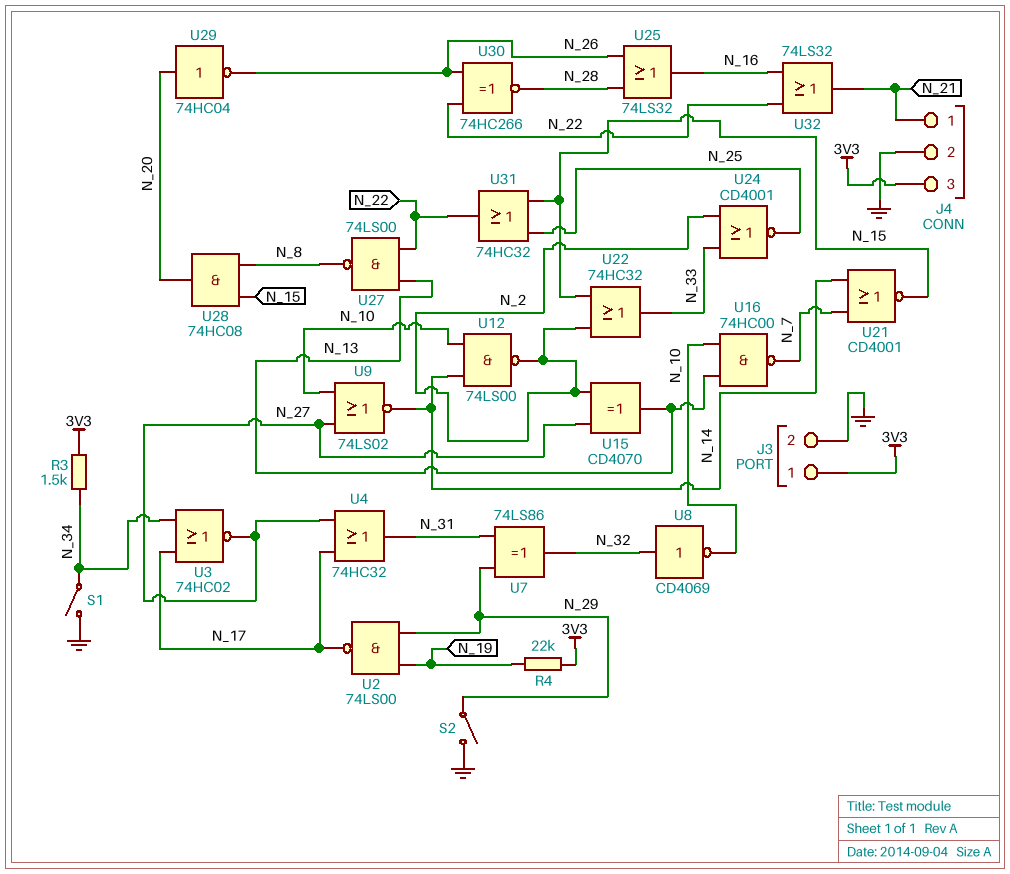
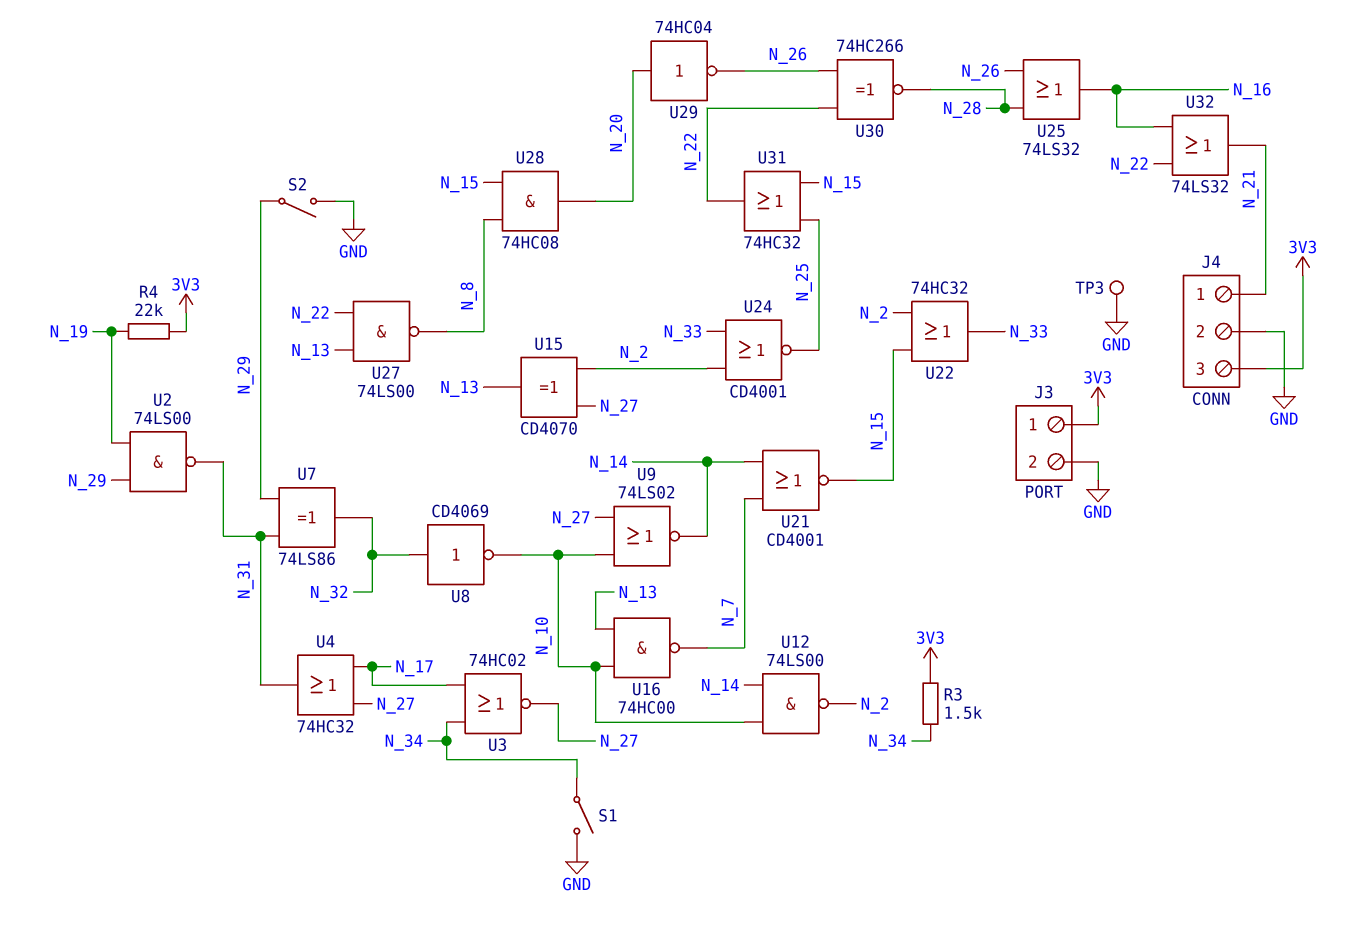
TP3: none -> test point (GND)
U2: NAND 74LS00 (in N_19, in N_29, out N_17) -> NAND 74LS00 (in N_19, in N_29, out N_31)

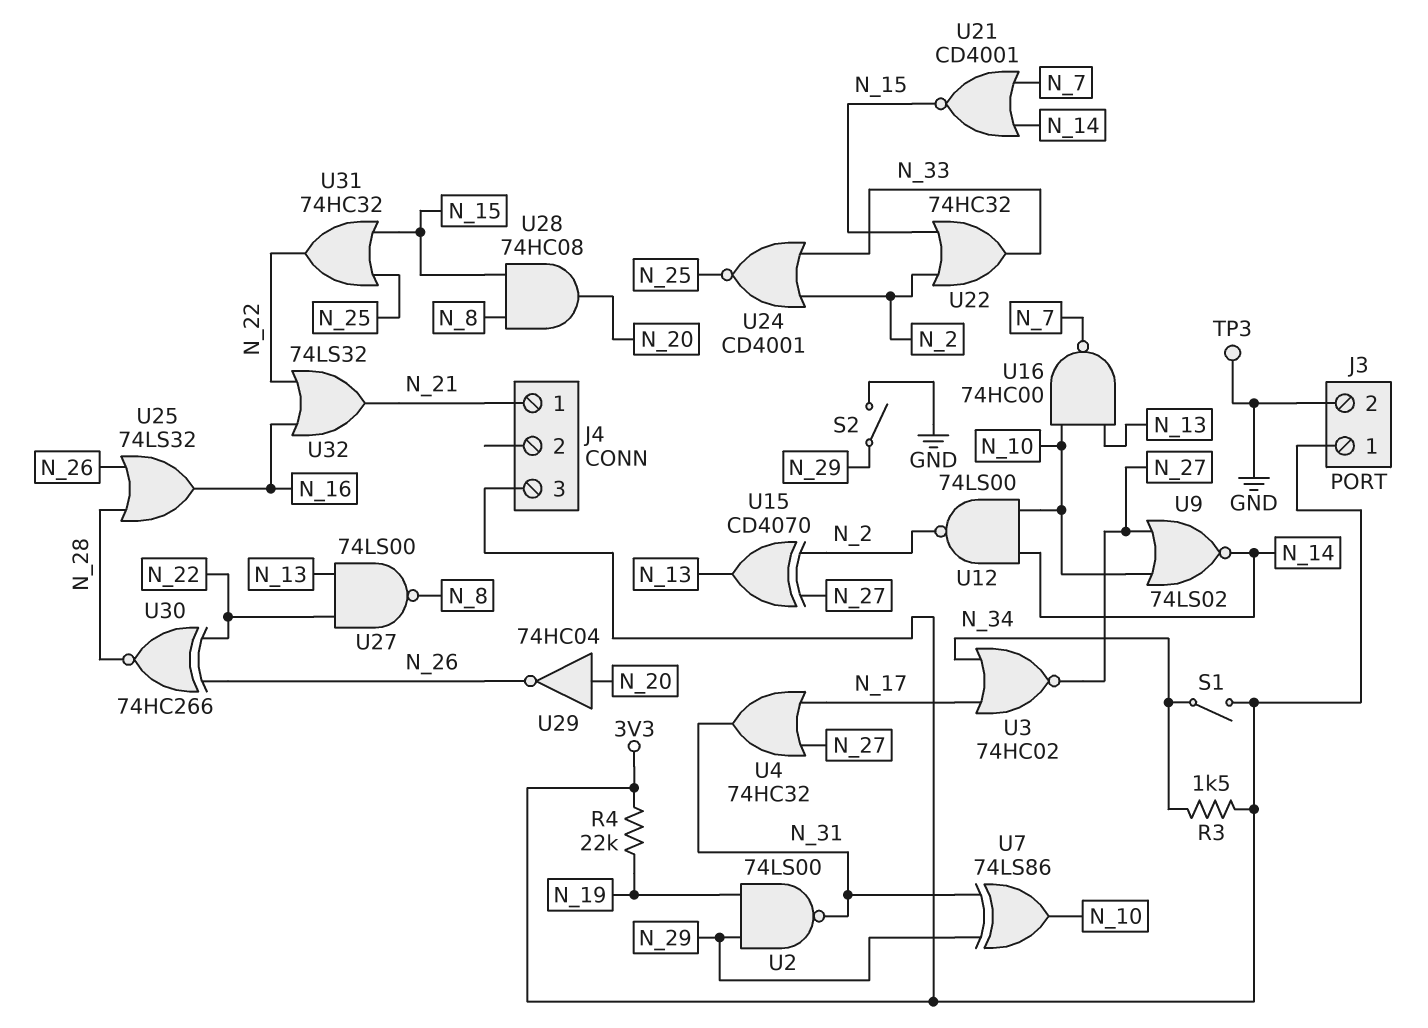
J4 pin 2: GND -> none
S1: switch (GND, N_34) -> switch (3V3, N_34)
U7: XOR 74LS86 (in N_29, in N_31, out N_32) -> XOR 74LS86 (in N_29, in N_31, out N_10)
U8: NOT CD4069 (in N_32, out N_10) -> none

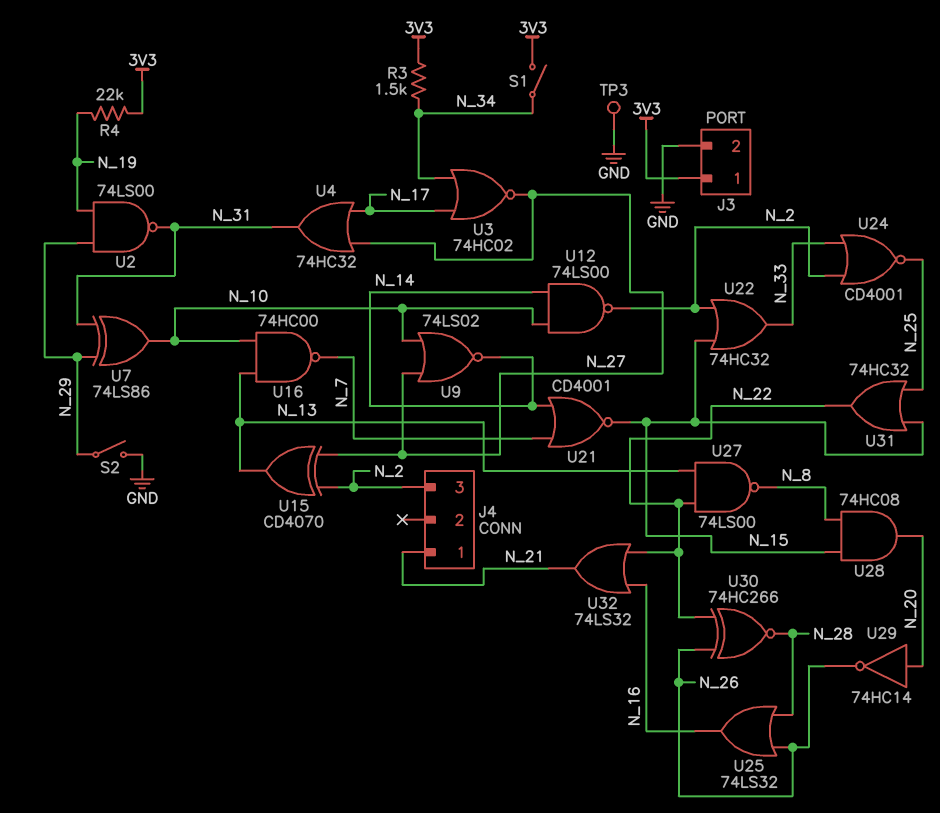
J4 pin 3: 3V3 -> N_2
U29: NOT 74HC04 (in N_20, out N_26) -> NOT 74HC14 (in N_20, out N_26)

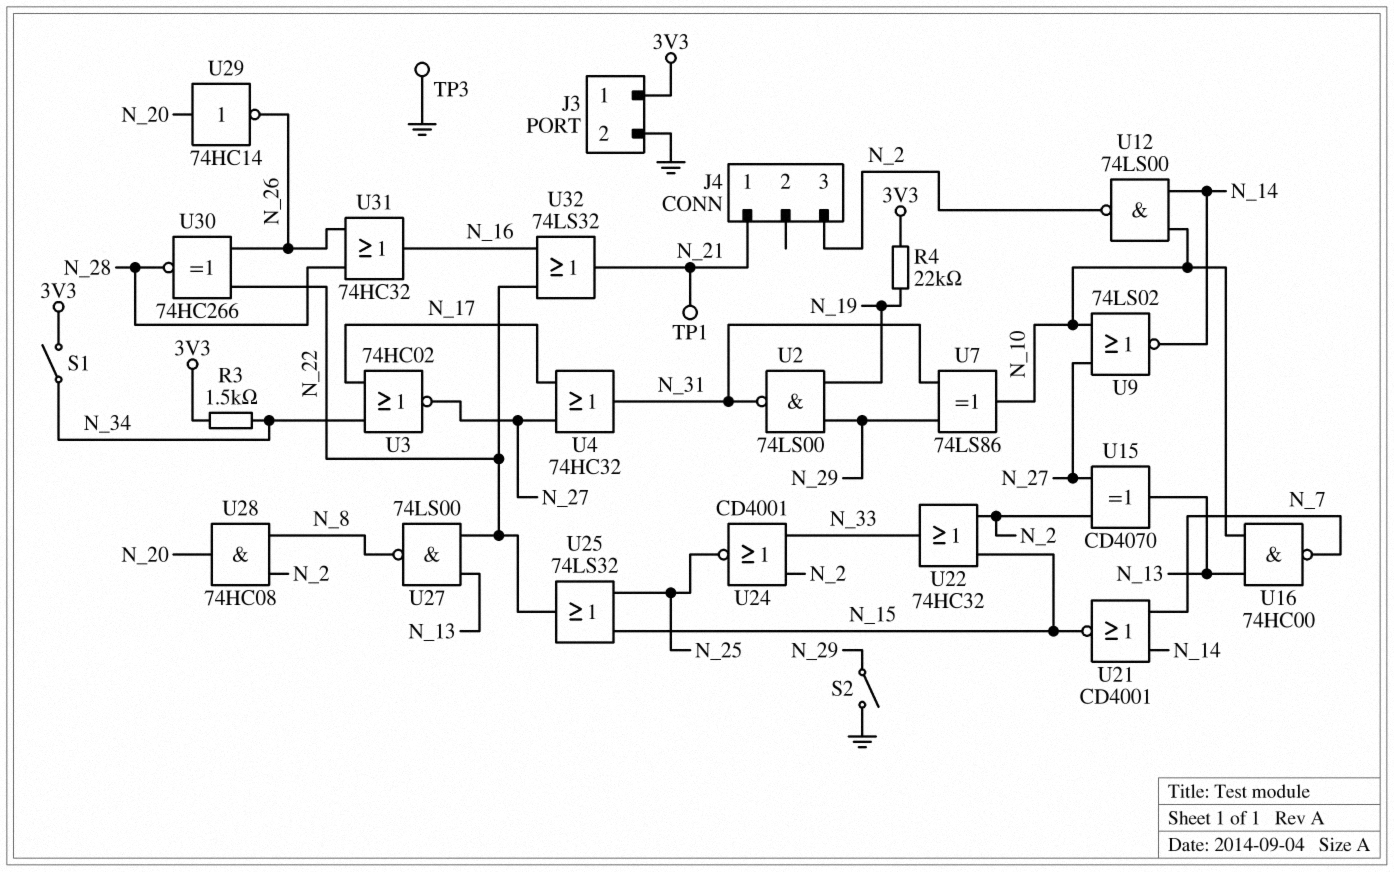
TP1: none -> test point (N_21)
U25: OR 74LS32 (in N_26, in N_28, out N_16) -> OR 74LS32 (in N_15, in N_25, out N_22)
U28: AND 74HC08 (in N_8, in N_15, out N_20) -> AND 74HC08 (in N_2, in N_8, out N_20)
U31: OR 74HC32 (in N_15, in N_25, out N_22) -> OR 74HC32 (in N_26, in N_28, out N_16)

